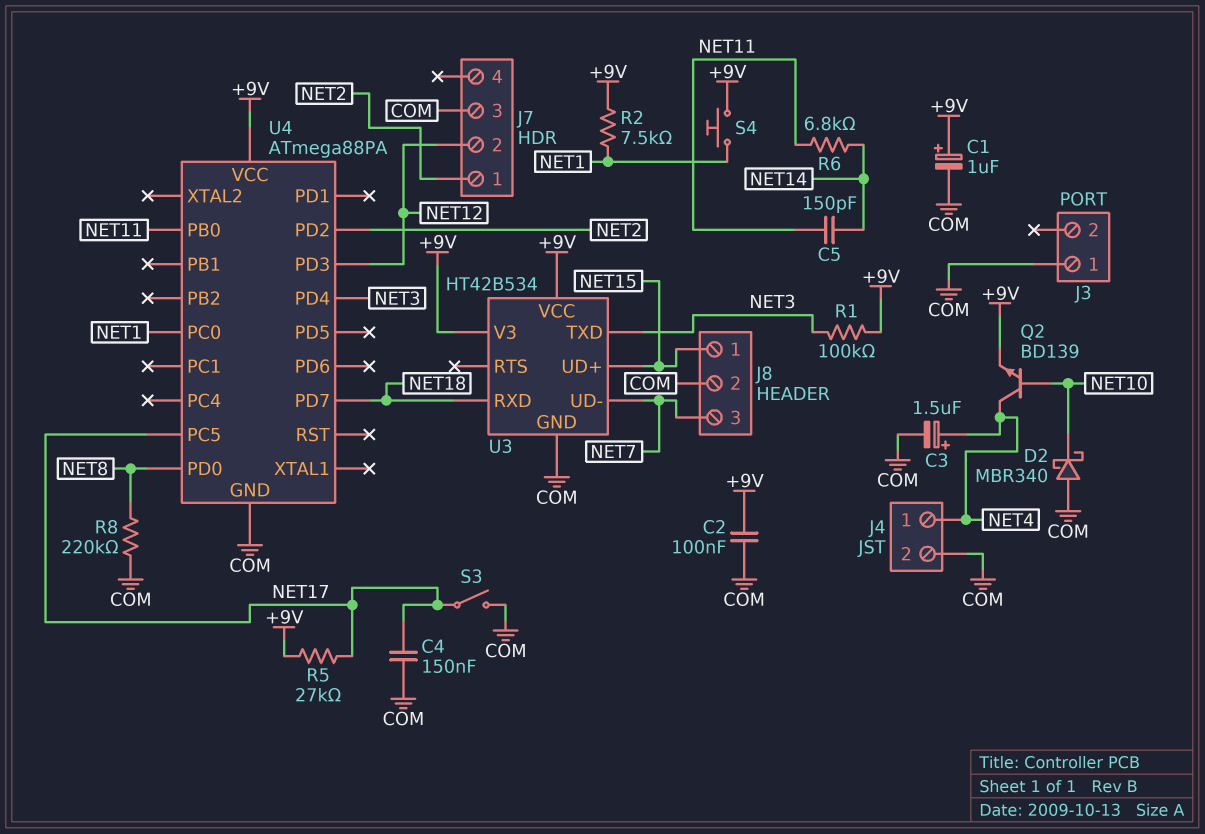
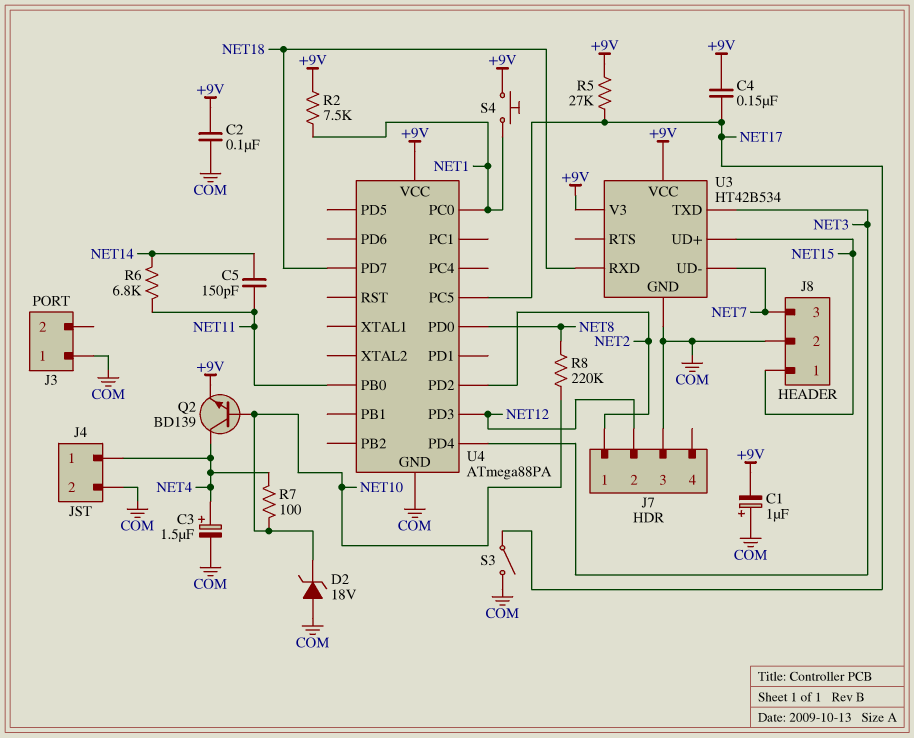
C1: 1uF (plus +9V, minus COM) -> 1uF (plus COM, minus +9V)
C4: 150nF (COM, NET17) -> 150nF (+9V, NET17)
D2: schottky MBR340 (A COM, K NET10) -> zener 18V (A COM, K NET10)
R1: 100k (+9V, NET3) -> none
R7: none -> 100 (NET4, NET10)
R8: 220k (COM, NET8) -> 220k (NET8, NET10)

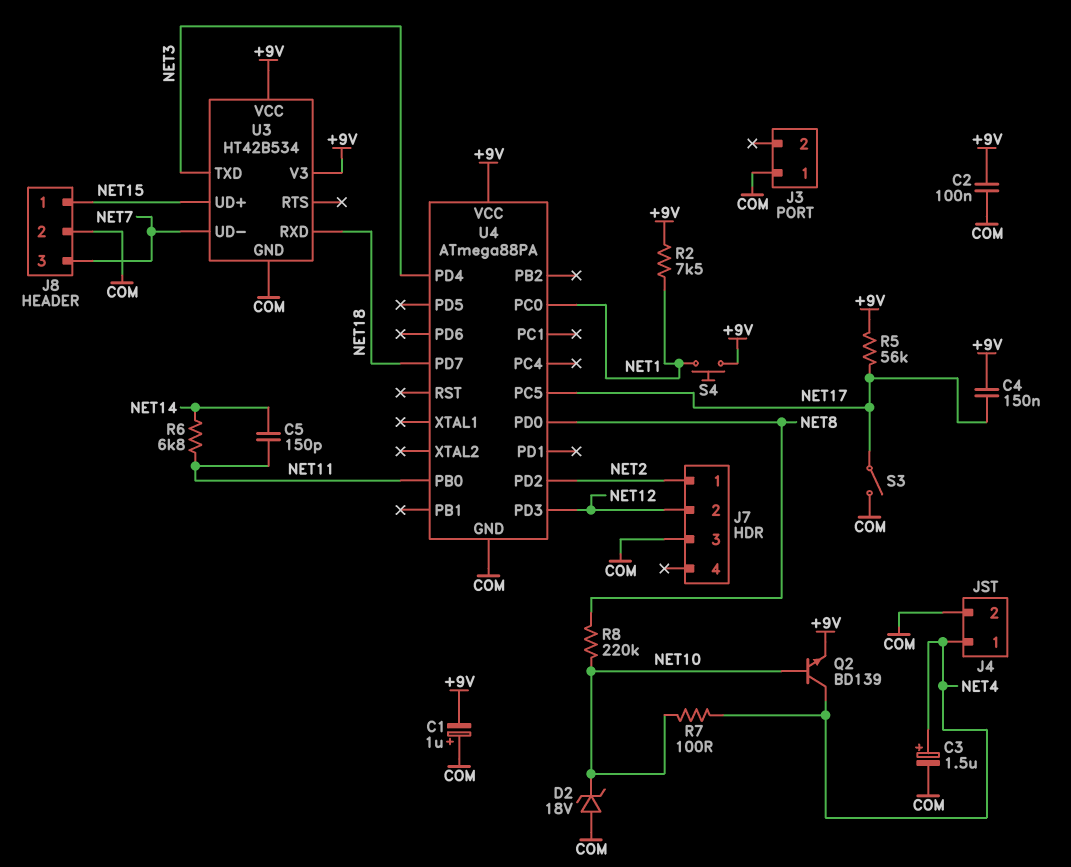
R5: 27k (+9V, NET17) -> 56k (+9V, NET17)

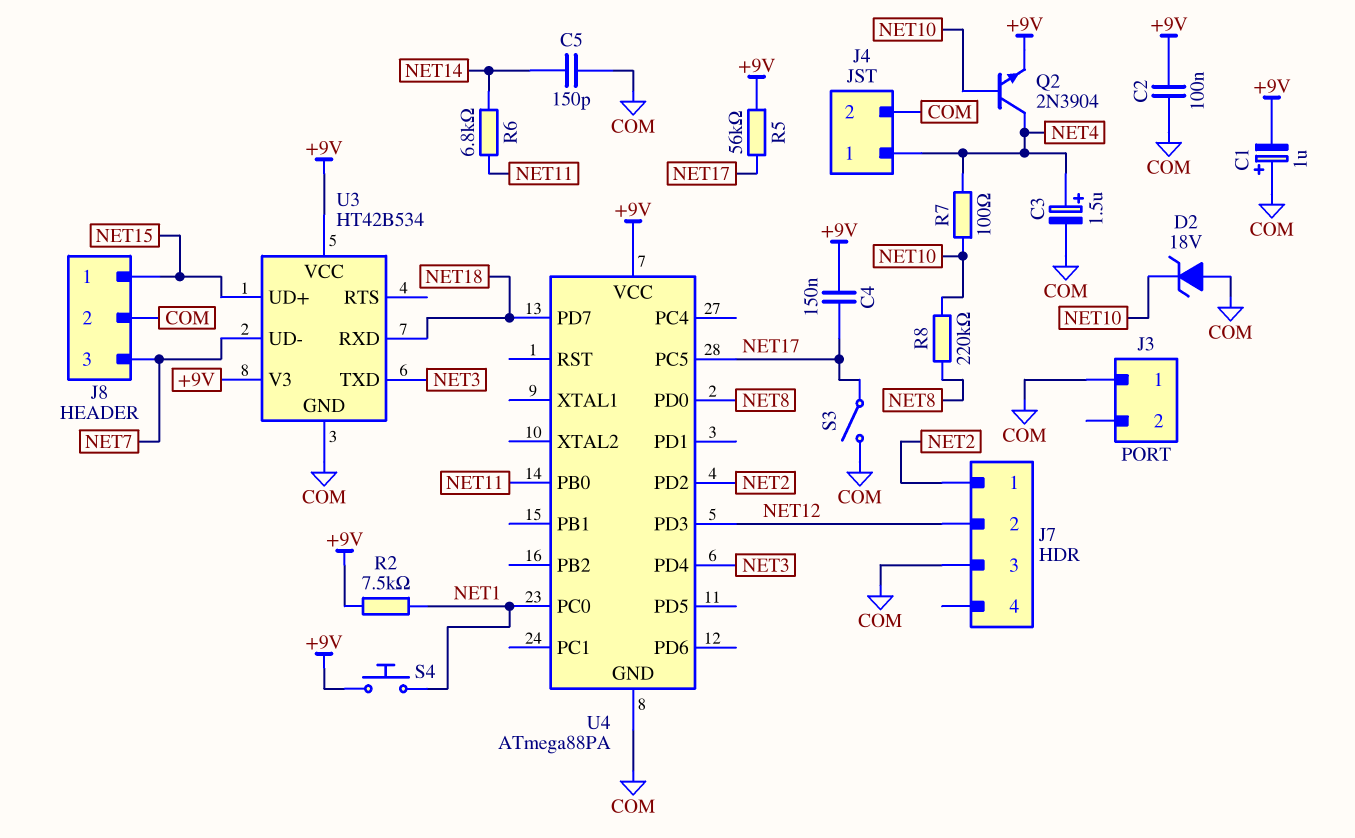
C5: 150pF (NET11, NET14) -> 150pF (COM, NET14)
Q2: NPN BD139 (B NET10, C NET4, E +9V) -> NPN 2N3904 (B NET10, C NET4, E +9V)

